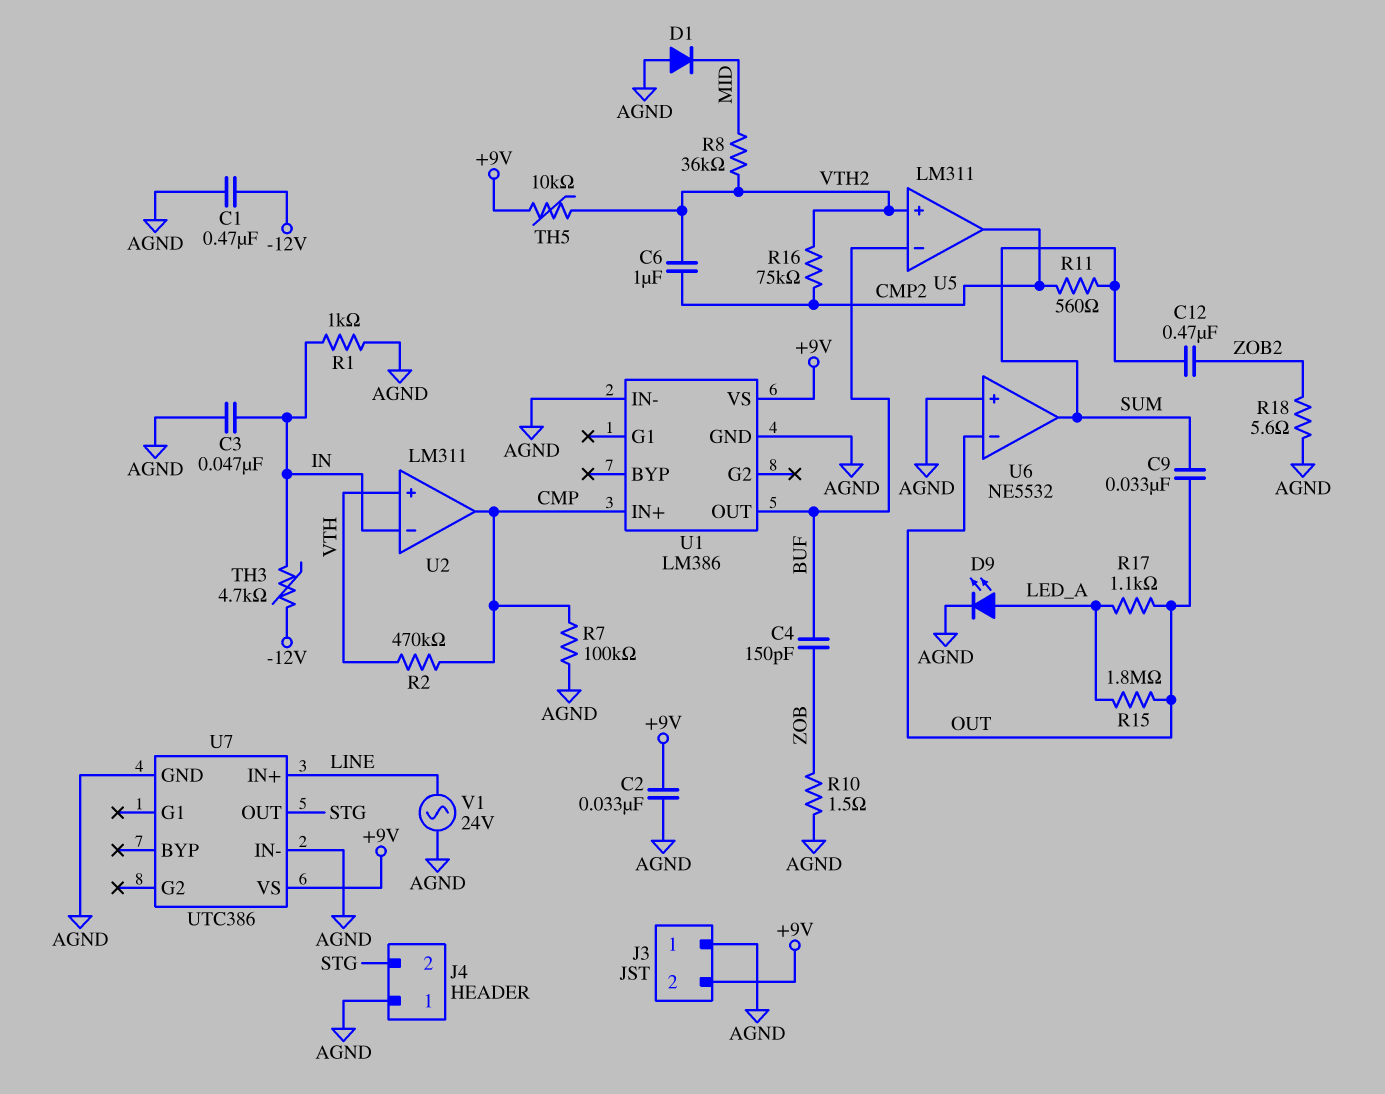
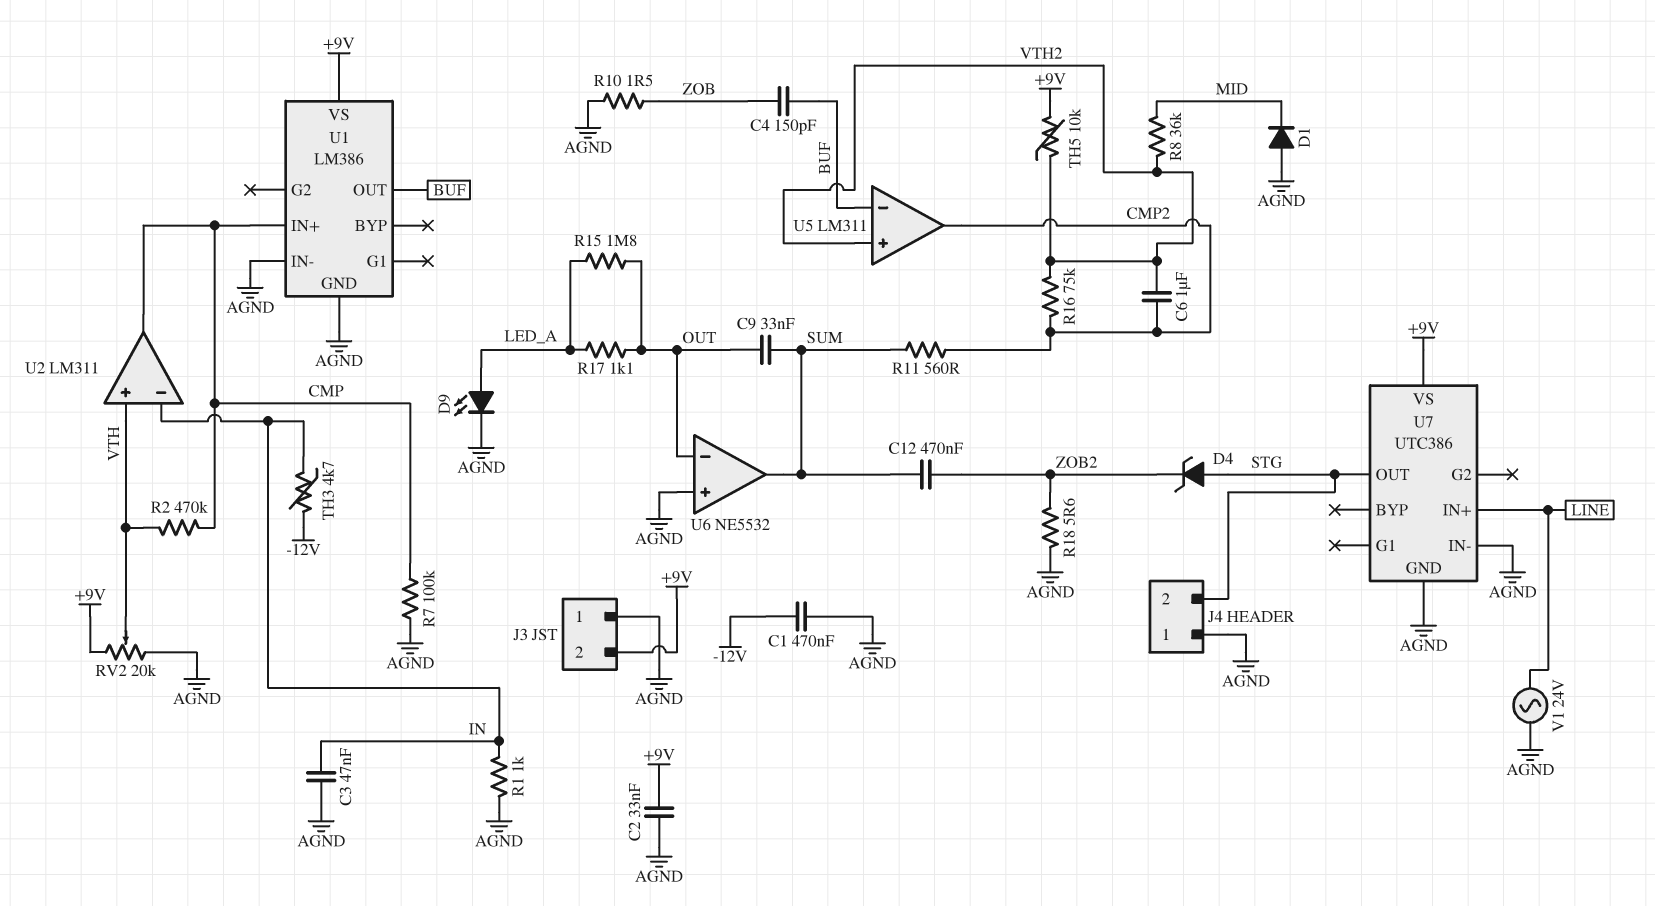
D4: none -> zener (A STG, K ZOB2)
RV2: none -> 20k (+9V, AGND, wiper VTH)

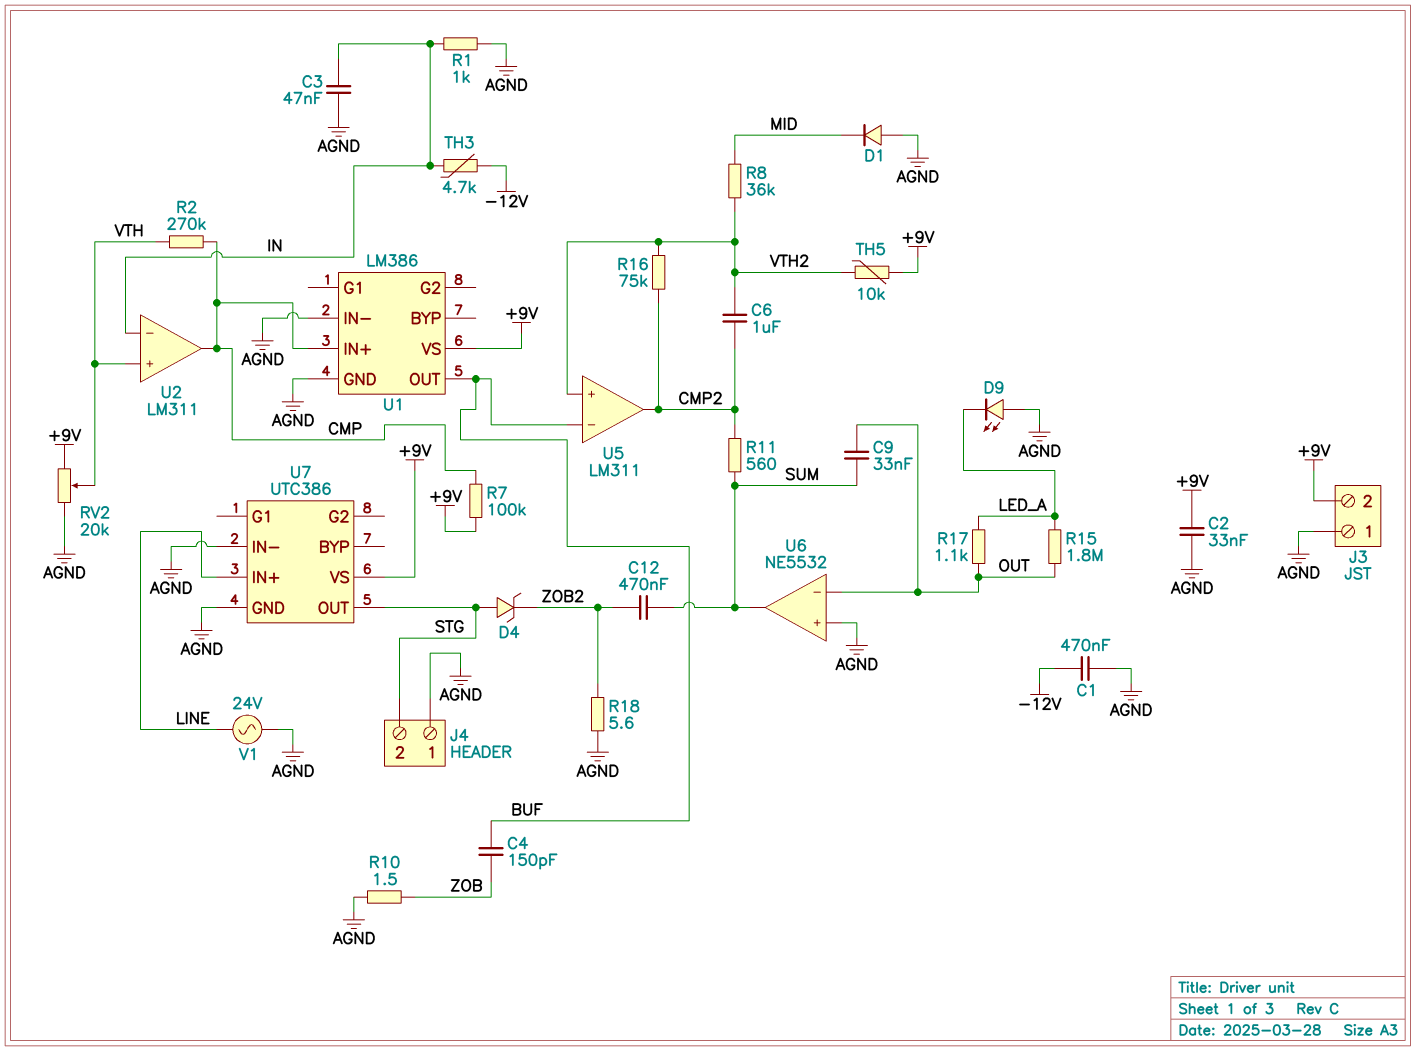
D9: LED (A LED_A, K AGND) -> LED (A AGND, K LED_A)
R2: 470k (CMP, VTH) -> 270k (CMP, VTH)
R7: 100k (AGND, CMP) -> 100k (+9V, CMP)

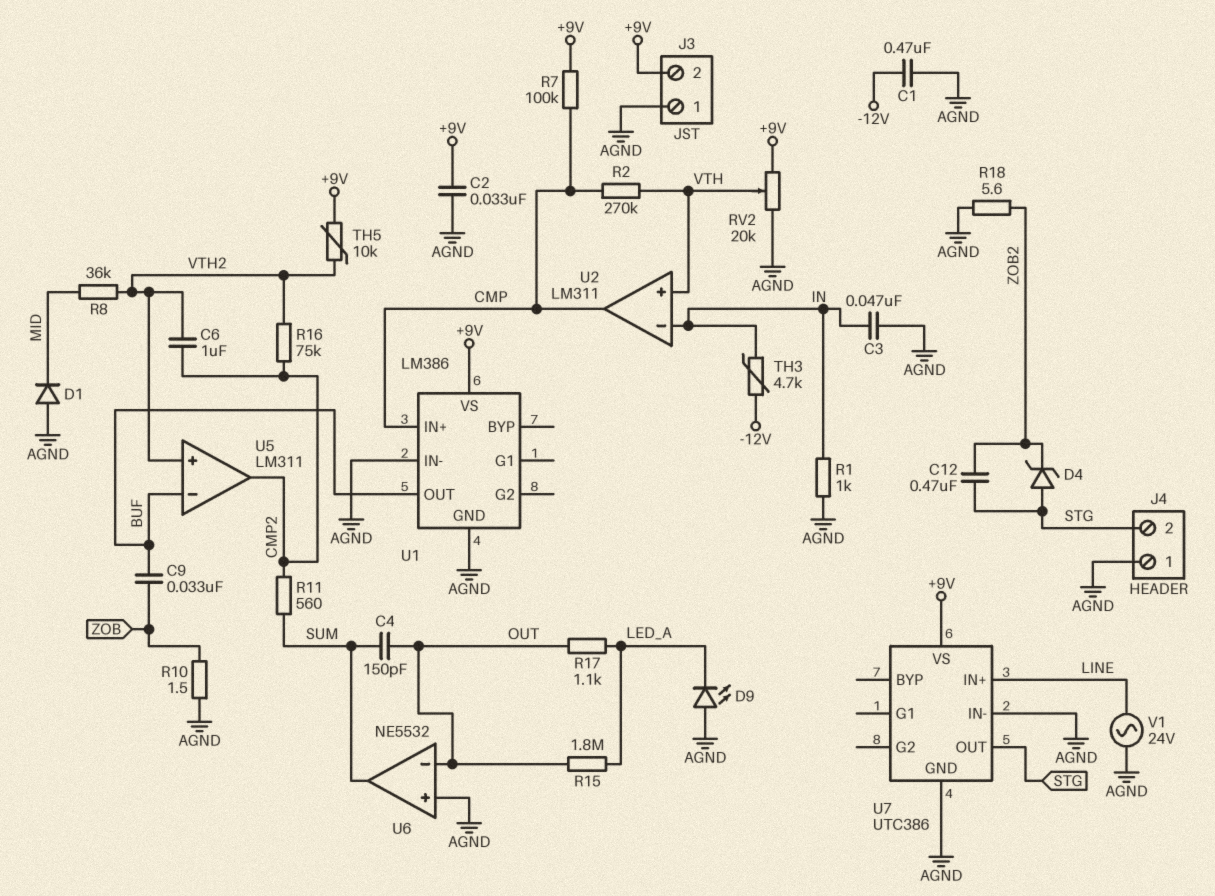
C4: 150pF (BUF, ZOB) -> 150pF (OUT, SUM)
C9: 33nF (OUT, SUM) -> 33nF (BUF, ZOB)
C12: 470nF (SUM, ZOB2) -> 470nF (STG, ZOB2)

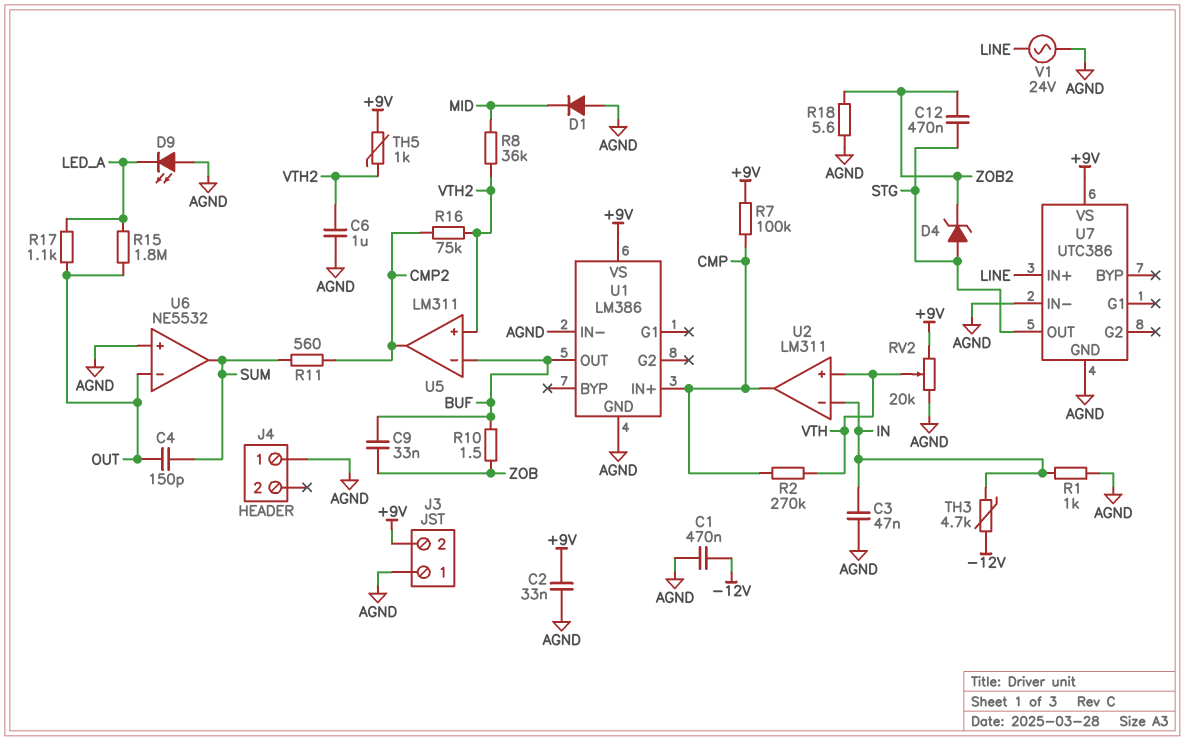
C6: 1uF (CMP2, VTH2) -> 1uF (AGND, VTH2)
J4 pin 2: STG -> none
R10: 1.5 (AGND, ZOB) -> 1.5 (BUF, ZOB)
TH5: 10k (+9V, VTH2) -> 1k (+9V, VTH2)

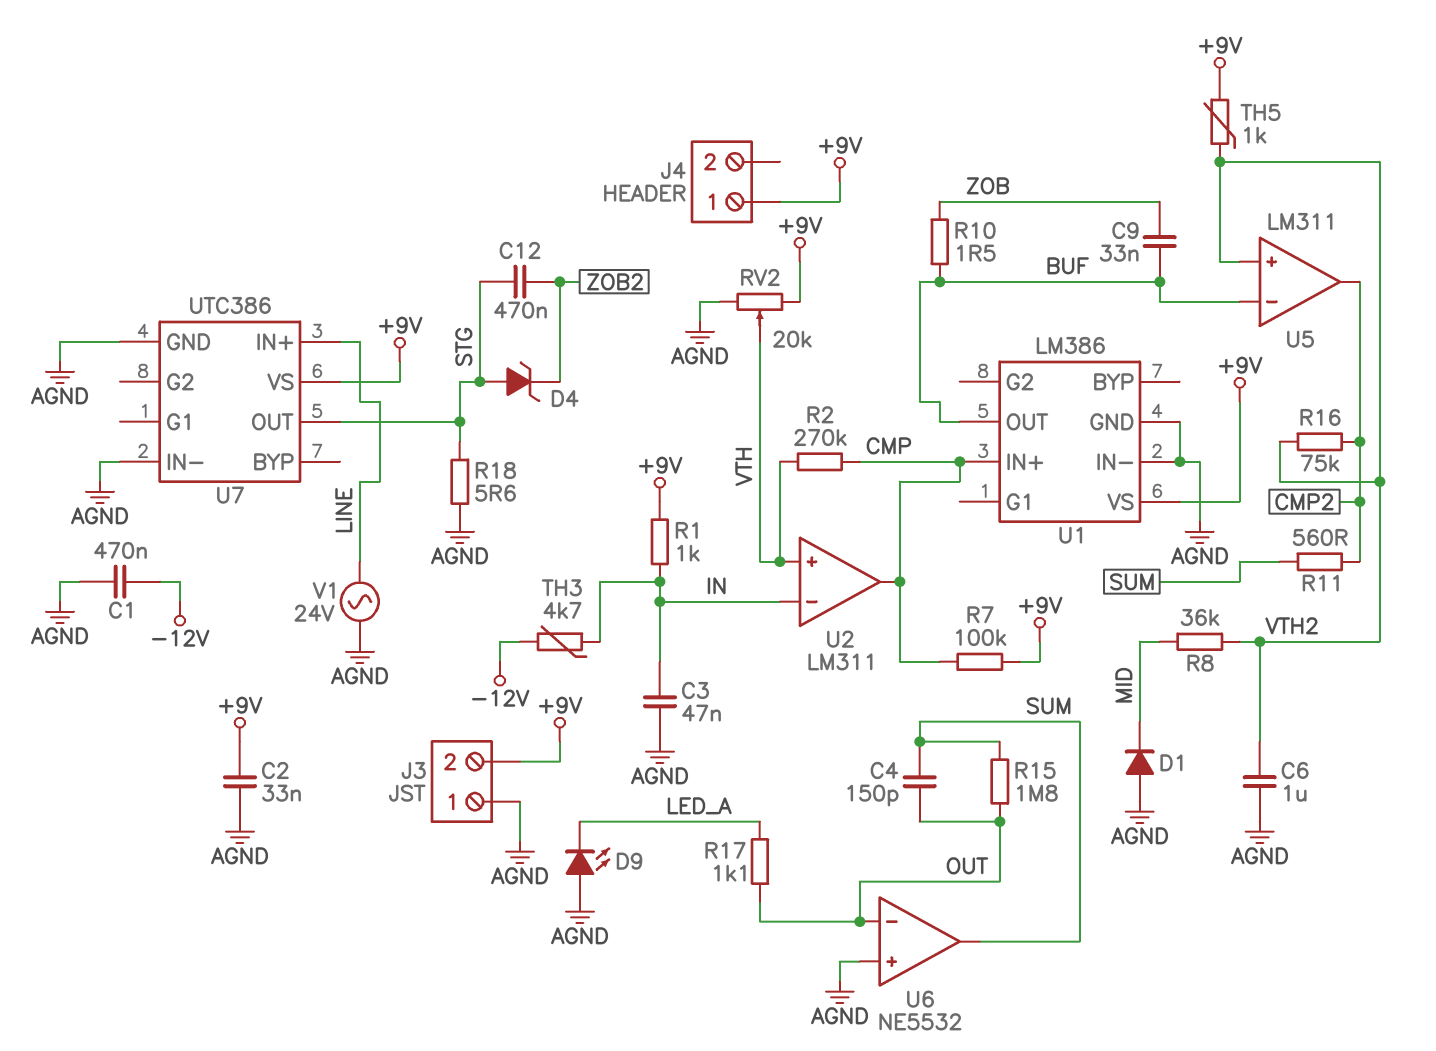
J4 pin 1: AGND -> +9V
R1: 1k (AGND, IN) -> 1k (+9V, IN)
R15: 1.8M (LED_A, OUT) -> 1.8M (OUT, SUM)
R18: 5.6 (AGND, ZOB2) -> 5.6 (AGND, STG)

